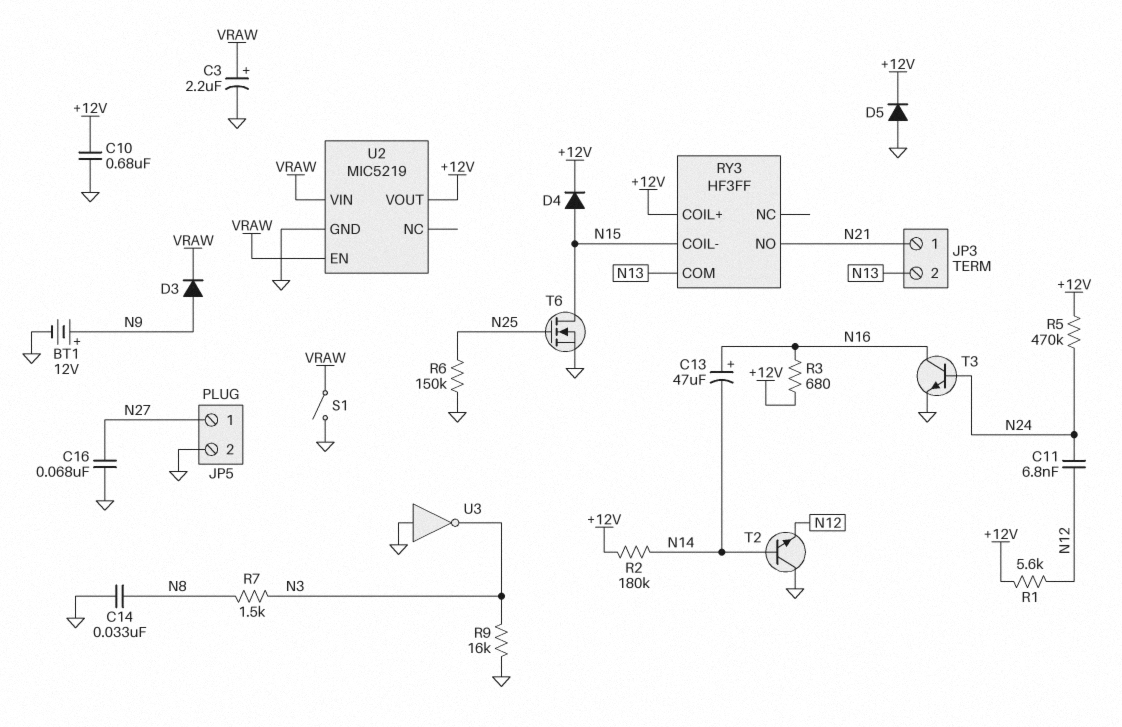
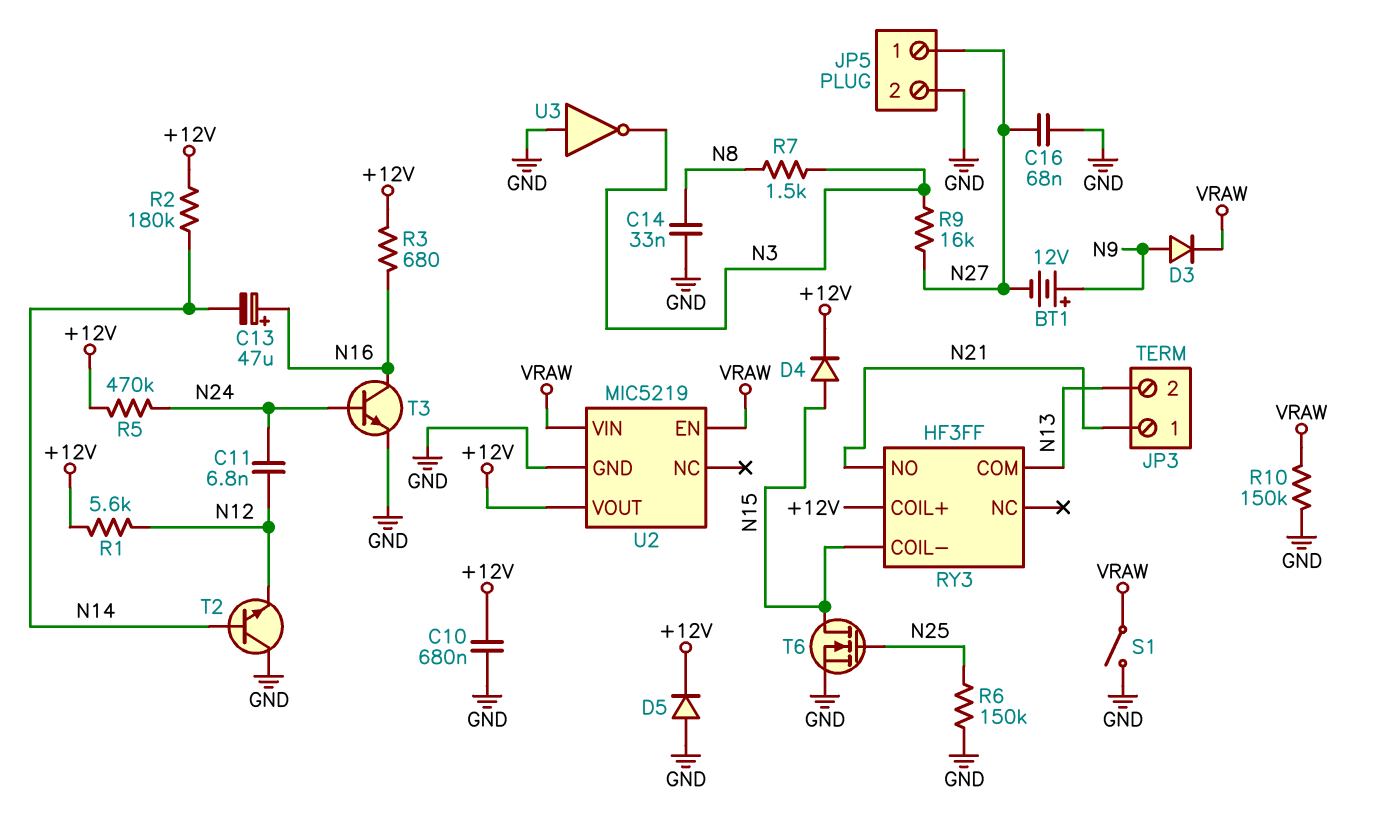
BT1: 12V (plus N9, minus GND) -> 12V (plus N9, minus N27)
C3: 2.2uF (plus VRAW, minus GND) -> none
R9: 16k (GND, N3) -> 16k (N3, N27)
R10: none -> 150k (GND, VRAW)

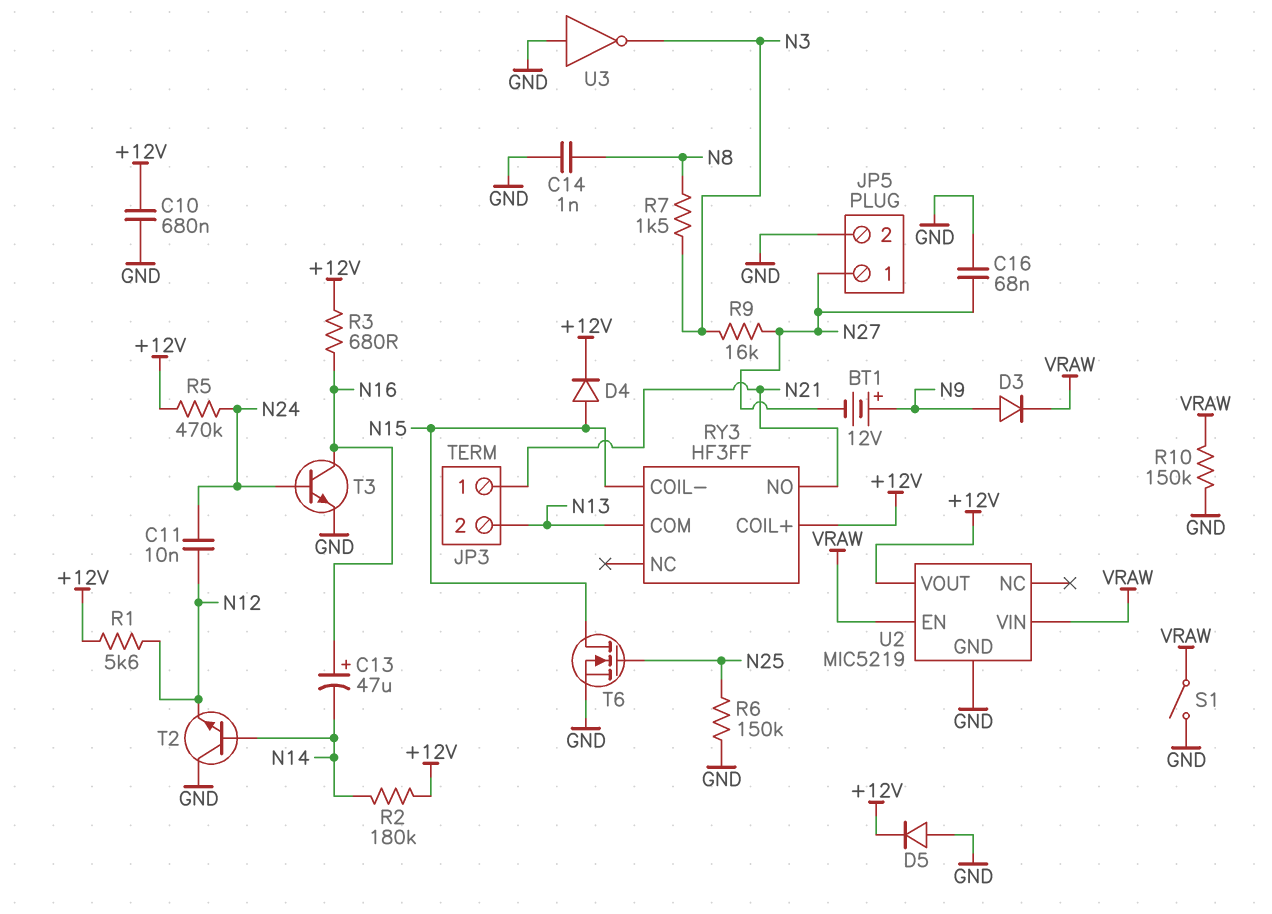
C11: 6.8nF (N12, N24) -> 10nF (N12, N24)
C14: 33nF (GND, N8) -> 1nF (GND, N8)

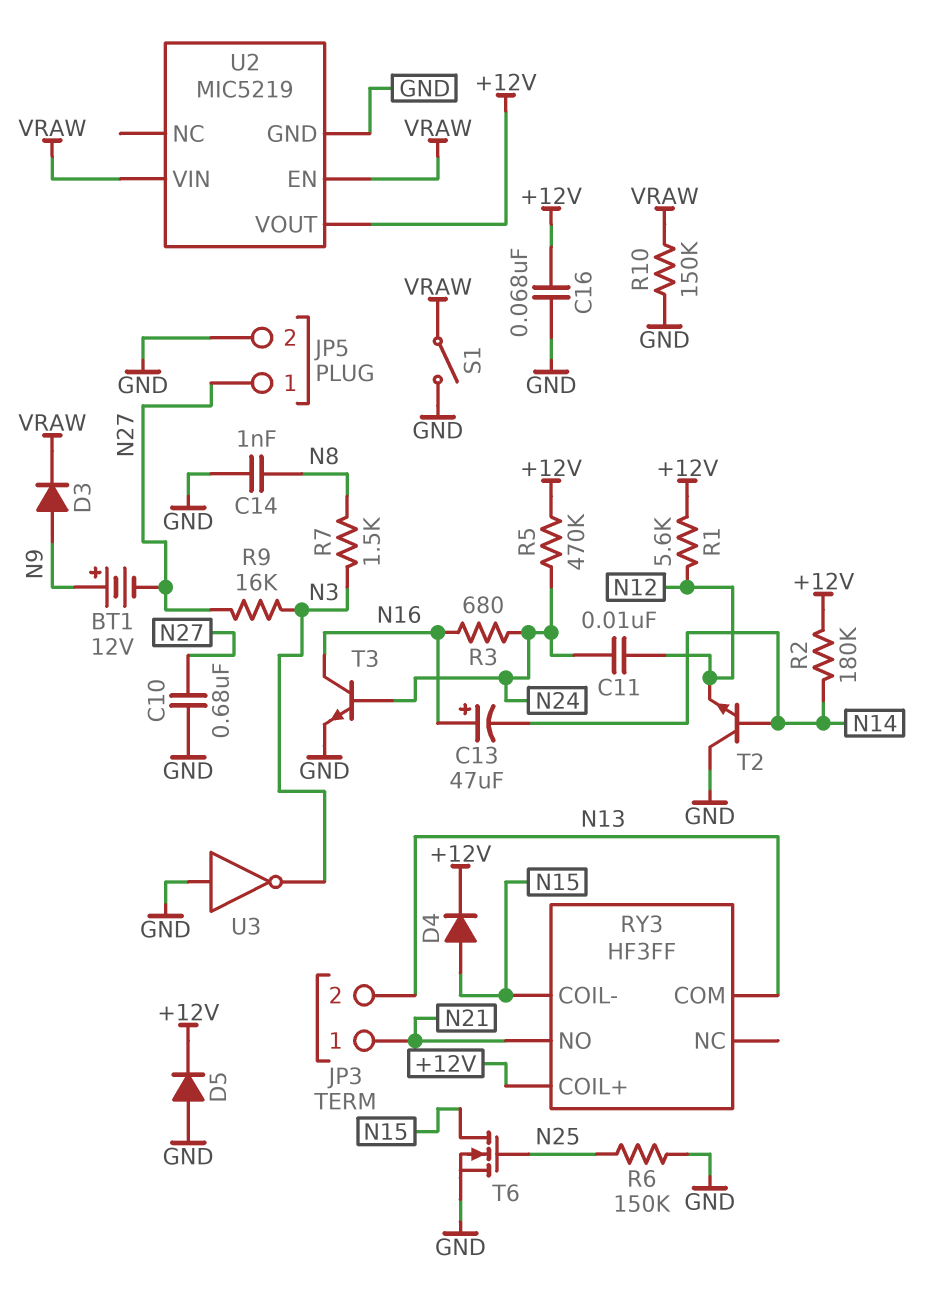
C10: 680nF (+12V, GND) -> 680nF (GND, N27)
C16: 68nF (GND, N27) -> 68nF (+12V, GND)
R3: 680 (+12V, N16) -> 680 (N16, N24)

